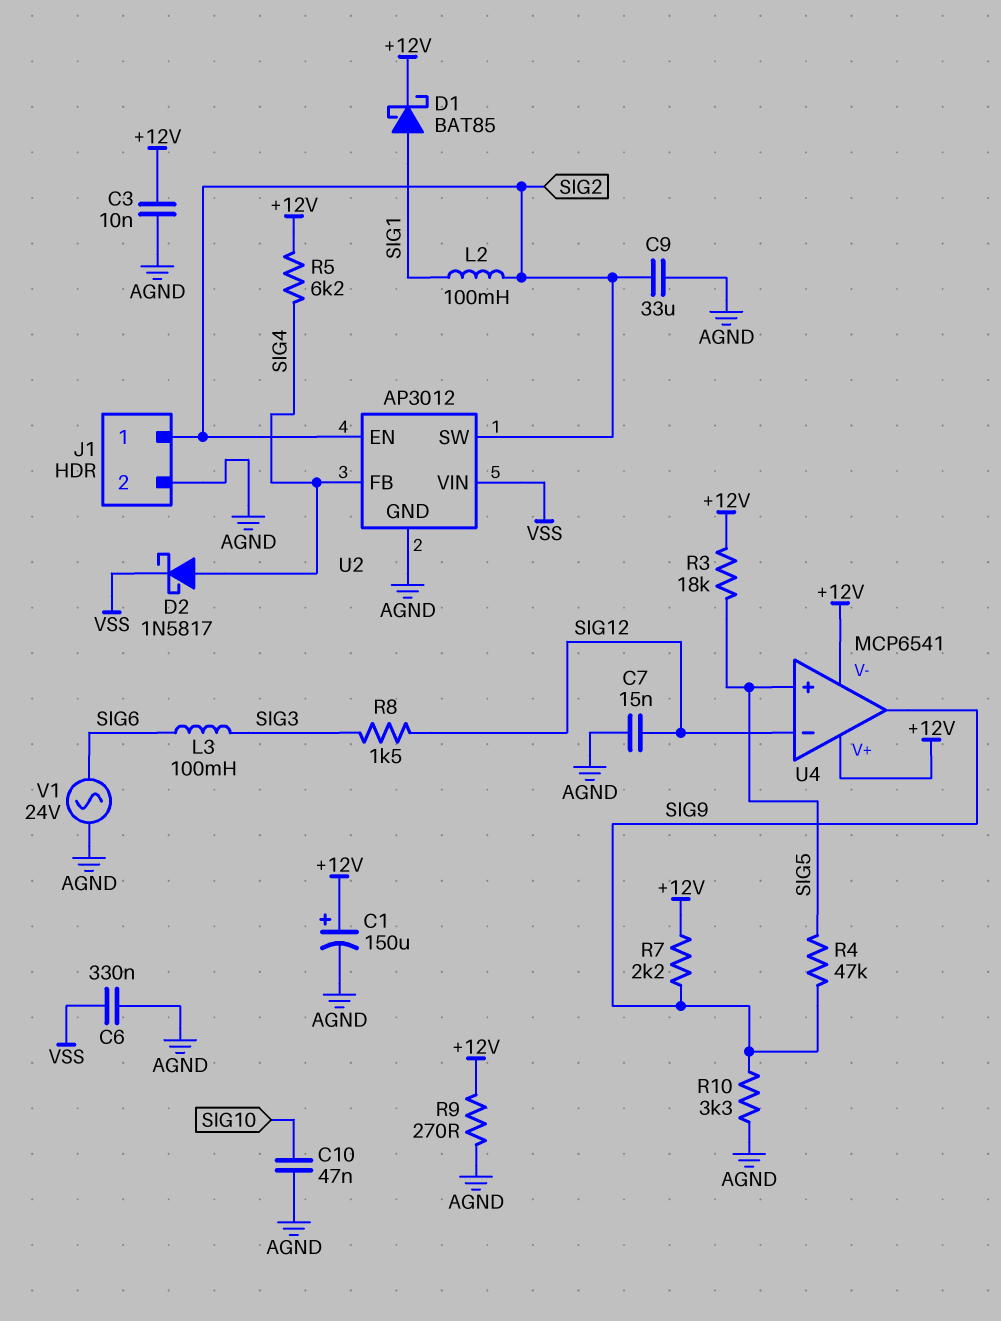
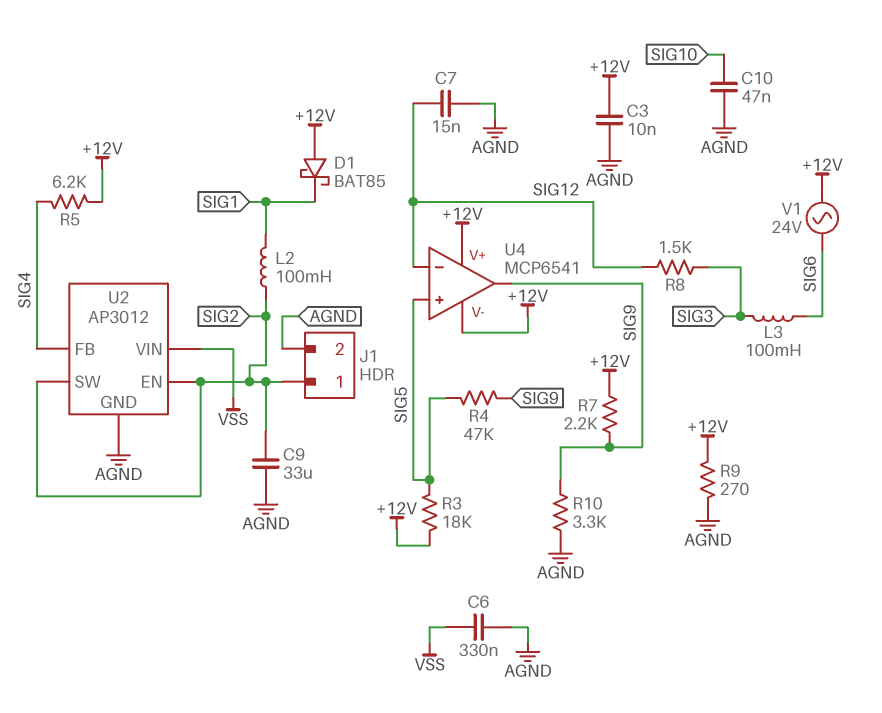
C1: 150uF (plus +12V, minus AGND) -> none
D1: schottky BAT85 (A SIG1, K +12V) -> schottky BAT85 (A +12V, K SIG1)
D2: schottky 1N5817 (A SIG4, K VSS) -> none
V1: AC 24V (AGND, SIG6) -> AC 24V (+12V, SIG6)

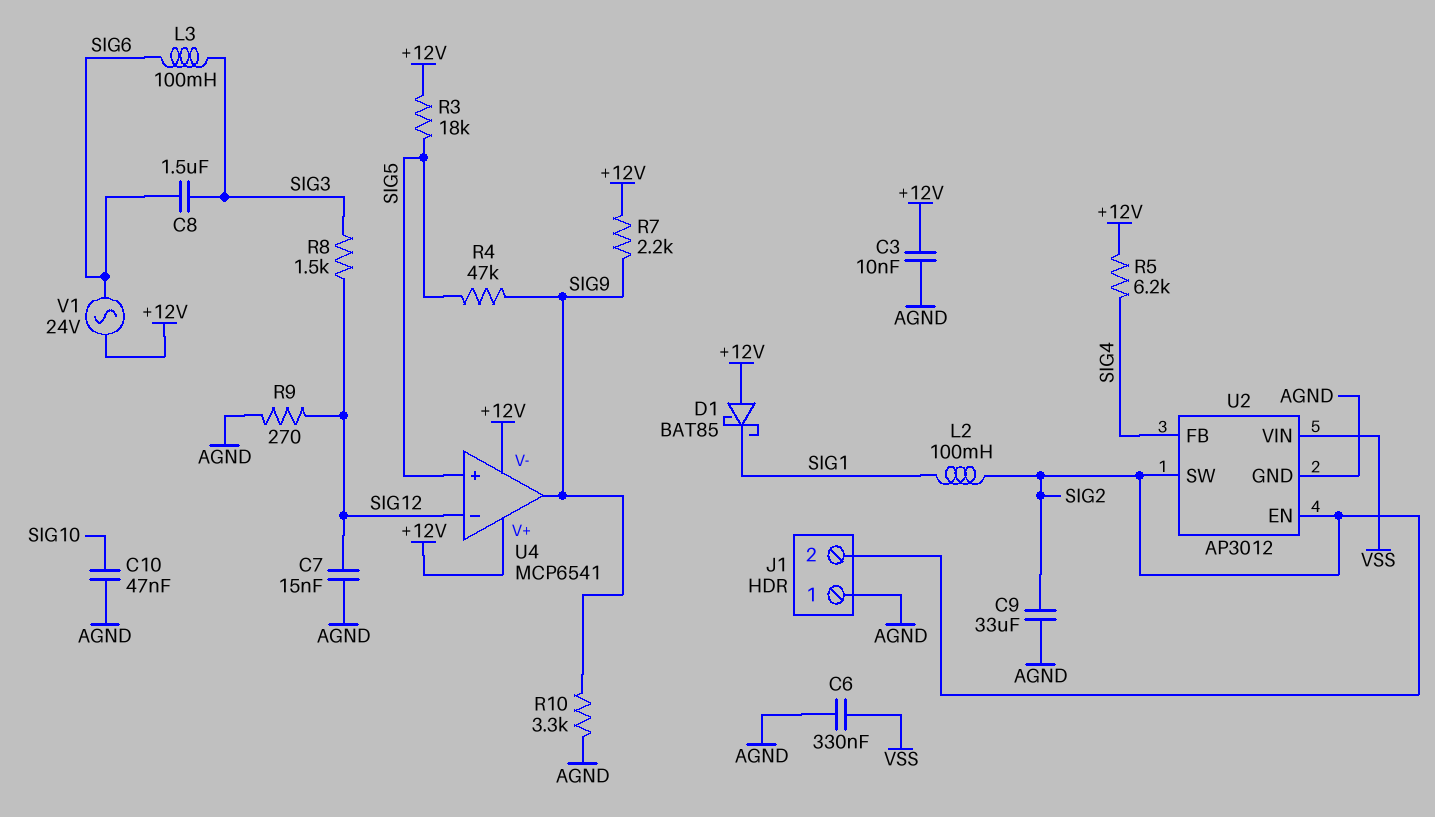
C8: none -> 1.5uF (SIG3, SIG6)
J1 pin 1: SIG2 -> AGND
J1 pin 2: AGND -> SIG2
R9: 270 (+12V, AGND) -> 270 (AGND, SIG12)

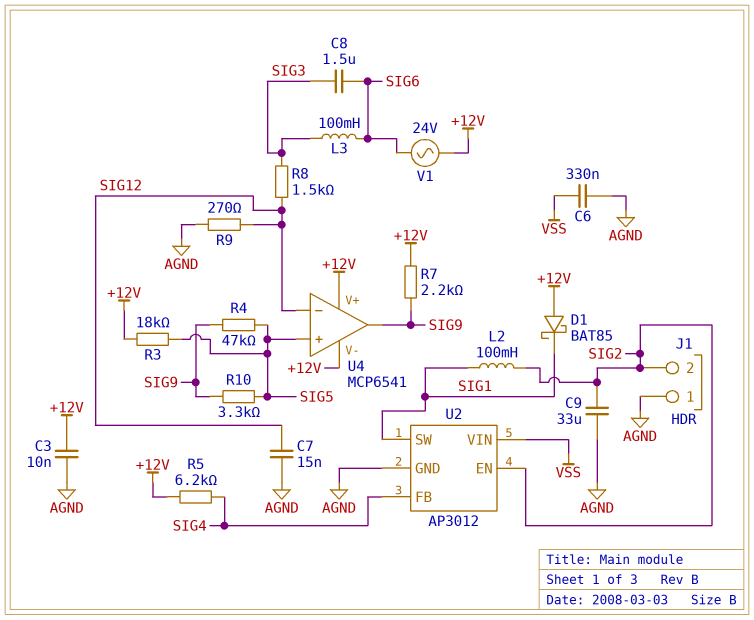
C10: 47nF (AGND, SIG10) -> none
R10: 3.3k (AGND, SIG9) -> 3.3k (SIG5, SIG9)
U2 pin SW: SIG2 -> SIG1

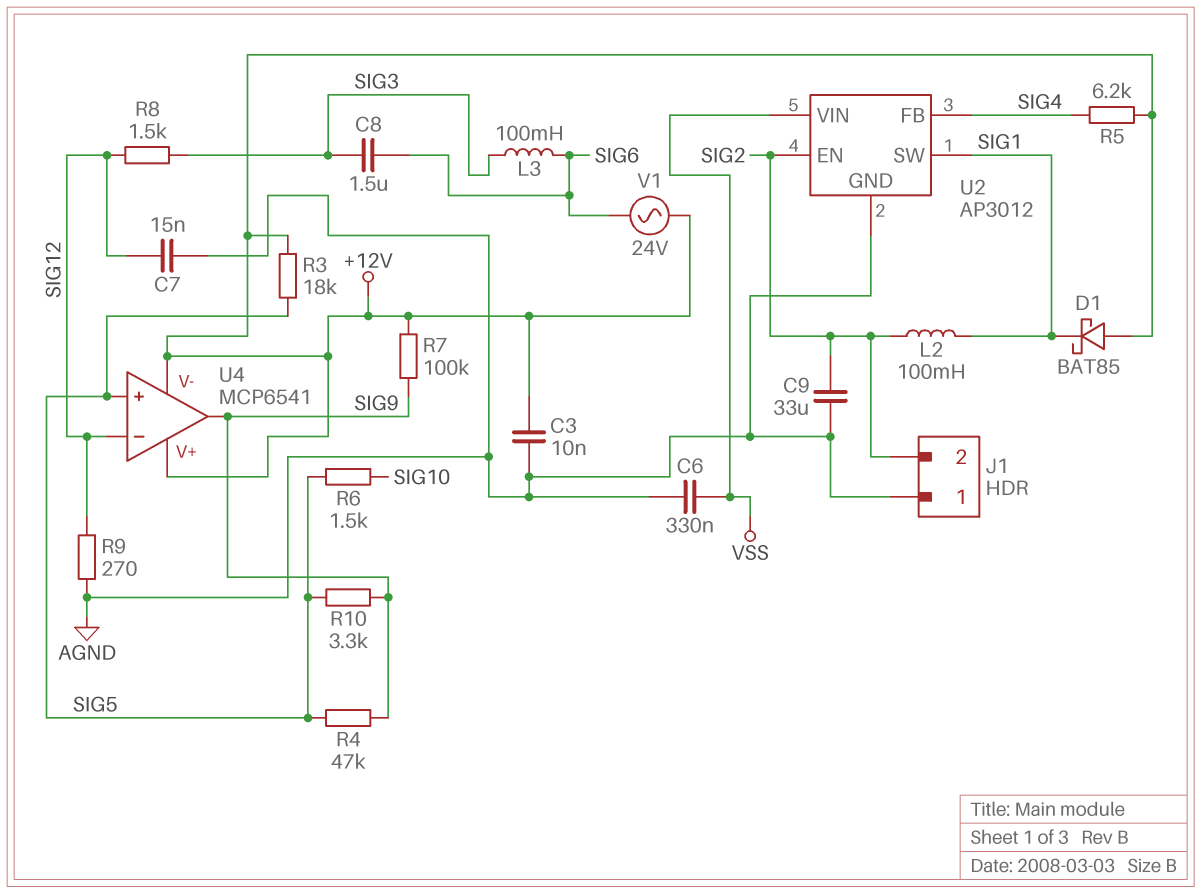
R6: none -> 1.5k (SIG5, SIG10)
R7: 2.2k (+12V, SIG9) -> 100k (+12V, SIG9)

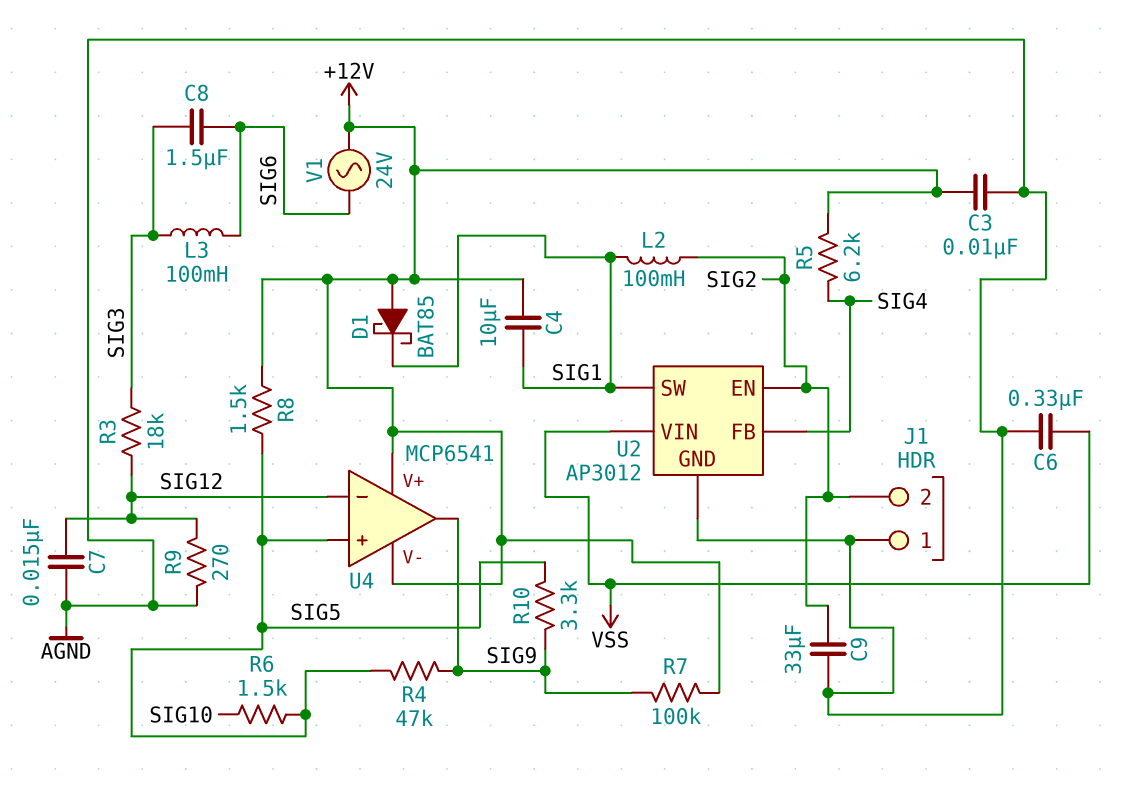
C4: none -> 10uF (+12V, SIG1)
R3: 18k (+12V, SIG5) -> 18k (SIG3, SIG12)
R8: 1.5k (SIG3, SIG12) -> 1.5k (+12V, SIG5)

